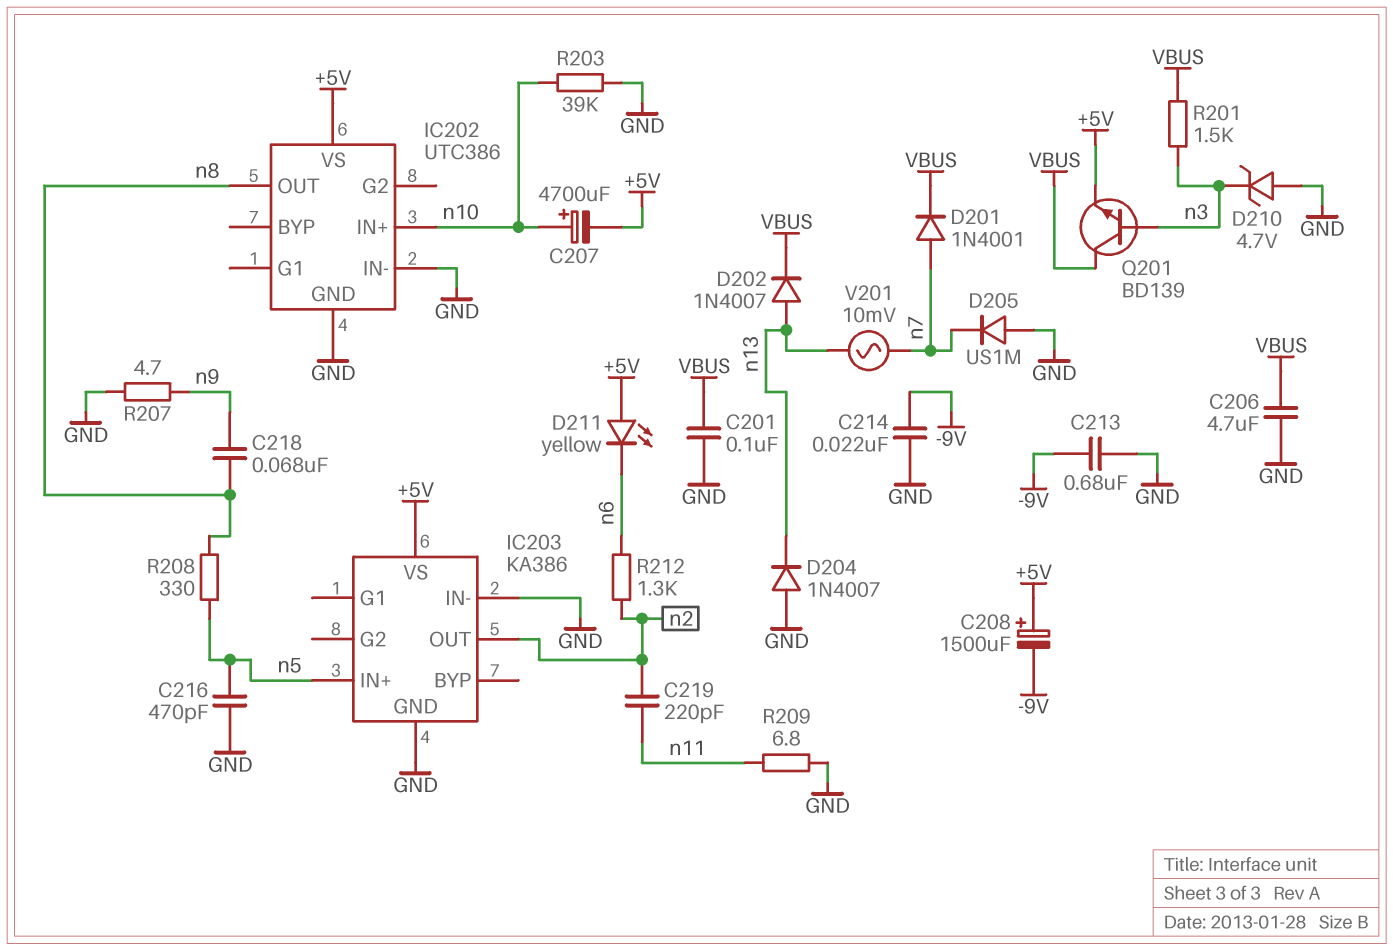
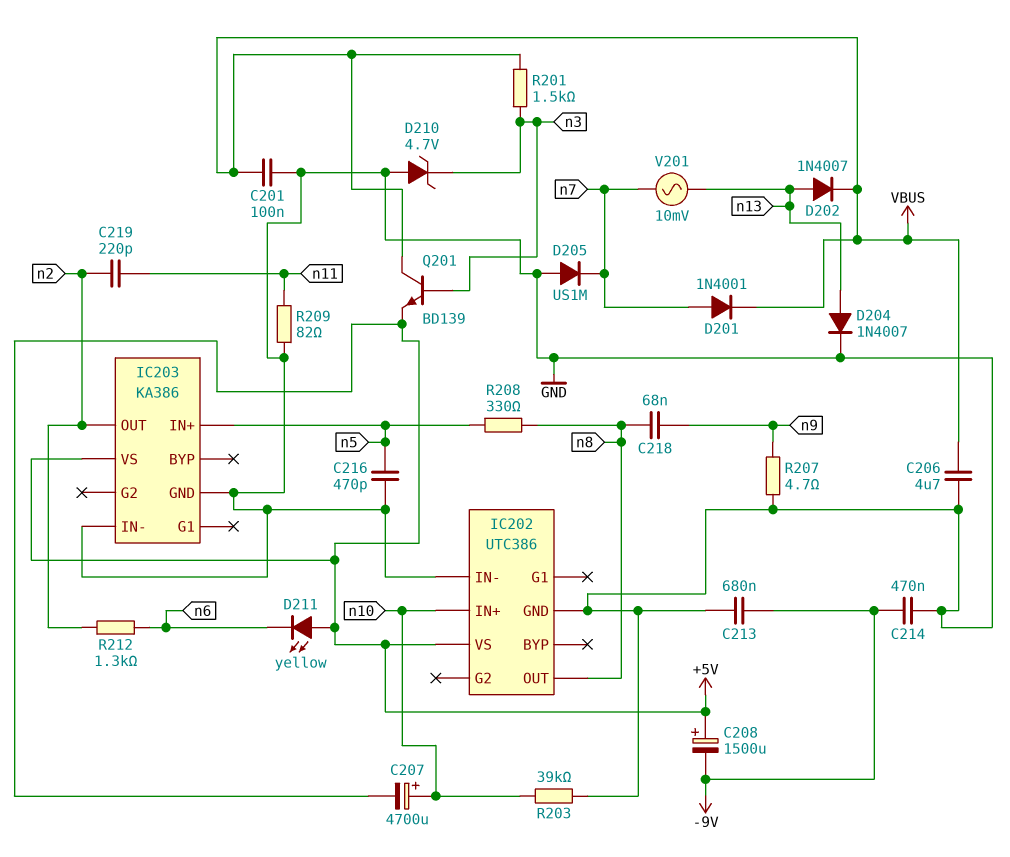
C214: 22nF (-9V, GND) -> 470nF (-9V, GND)
D204: diode 1N4007 (A GND, K n13) -> diode 1N4007 (A n13, K GND)
R209: 6.8 (GND, n11) -> 82 (GND, n11)

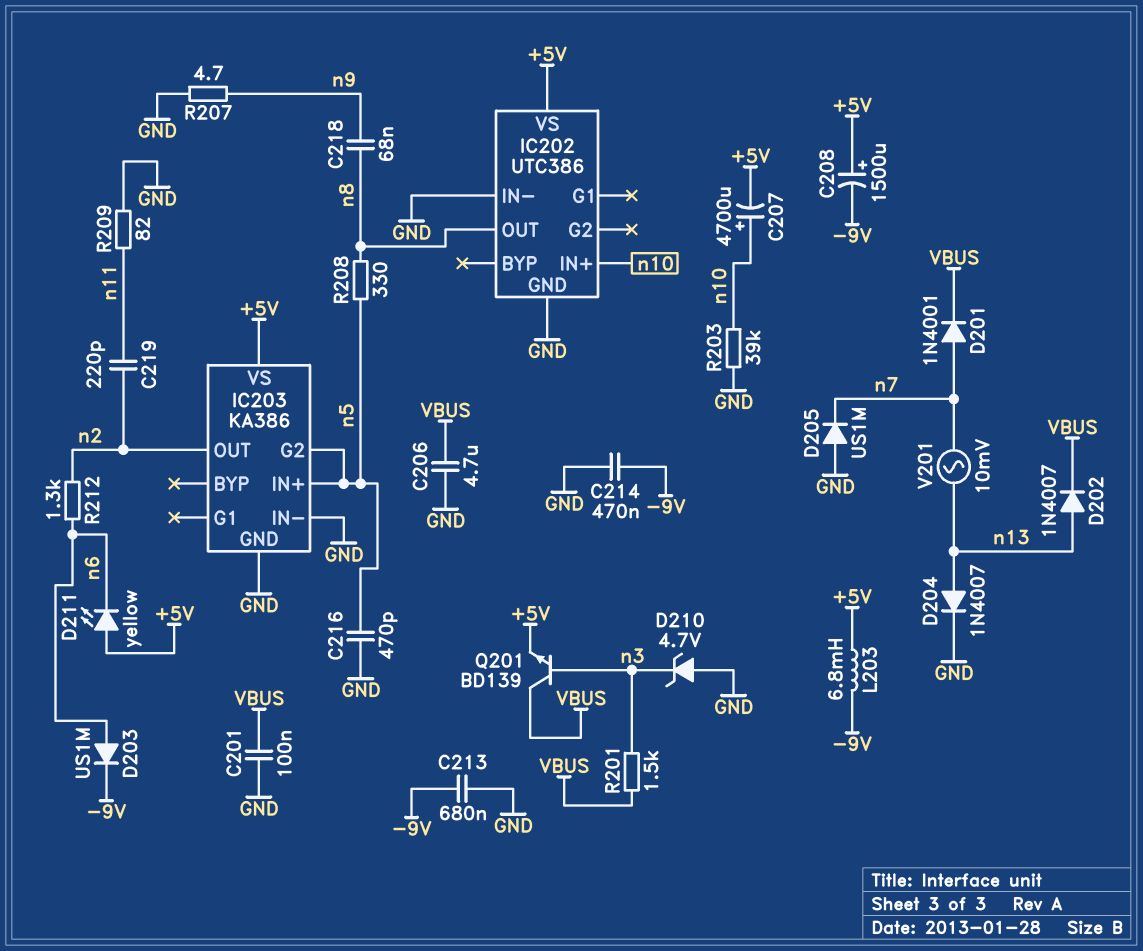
D203: none -> diode US1M (A n6, K -9V)
IC203 pin G2: none -> n5
L203: none -> 6.8mH (+5V, -9V)

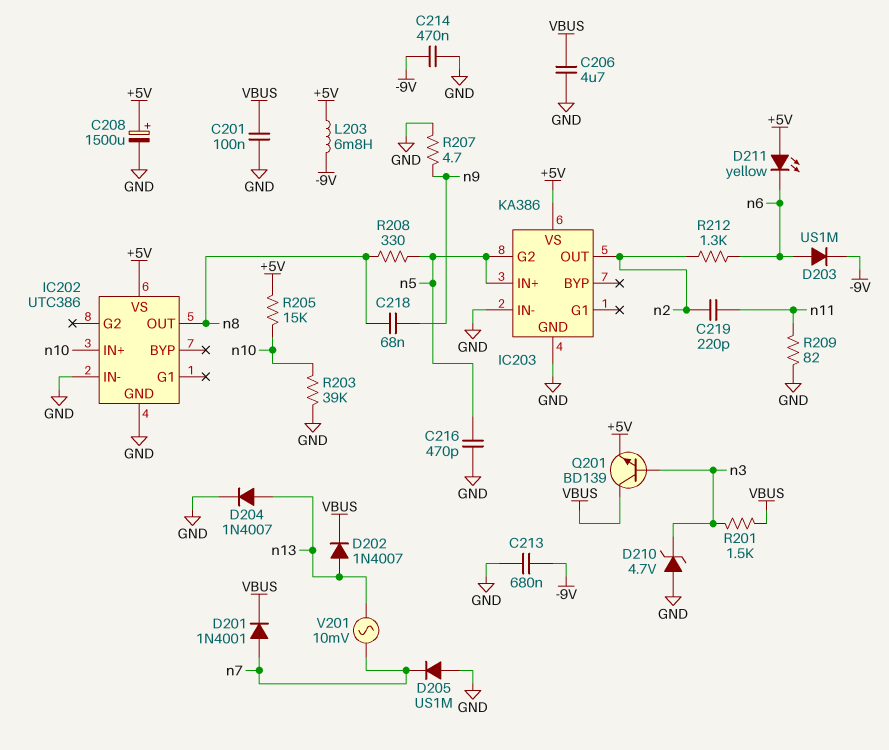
C207: 4700uF (plus n10, minus +5V) -> none
C208: 1500uF (plus +5V, minus -9V) -> 1500uF (plus +5V, minus GND)
R205: none -> 15k (+5V, n10)

